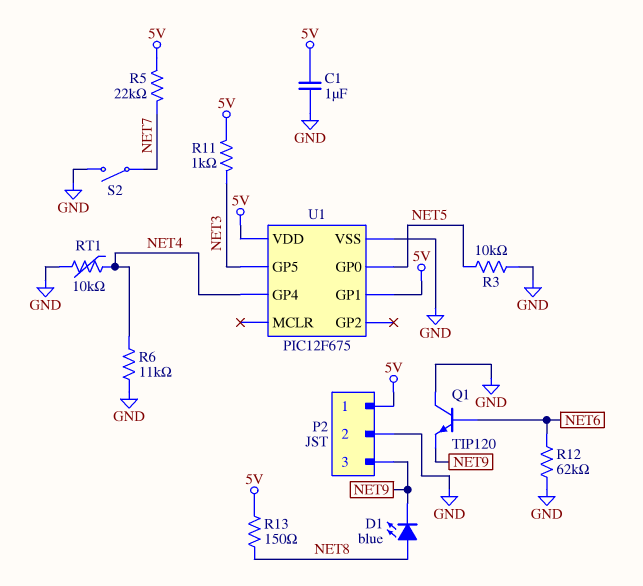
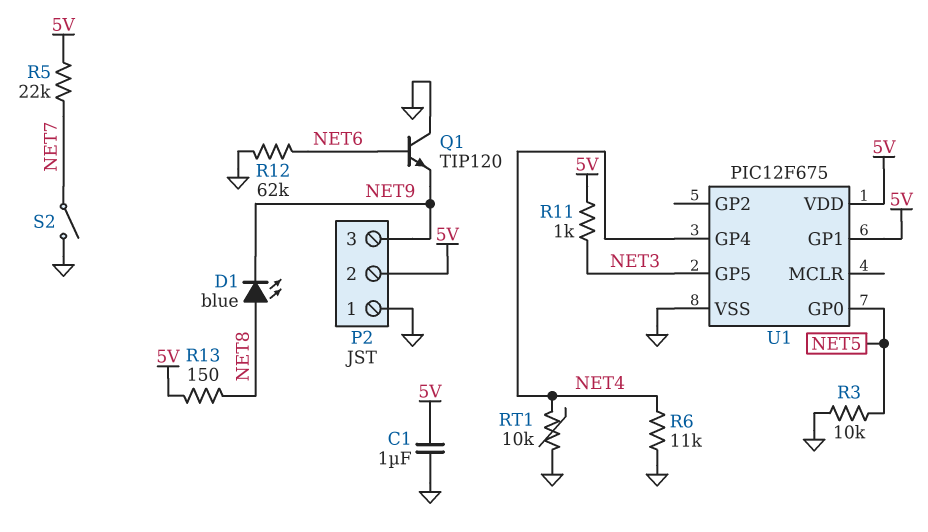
P2 pin 1: 5V -> GND
P2 pin 2: GND -> 5V

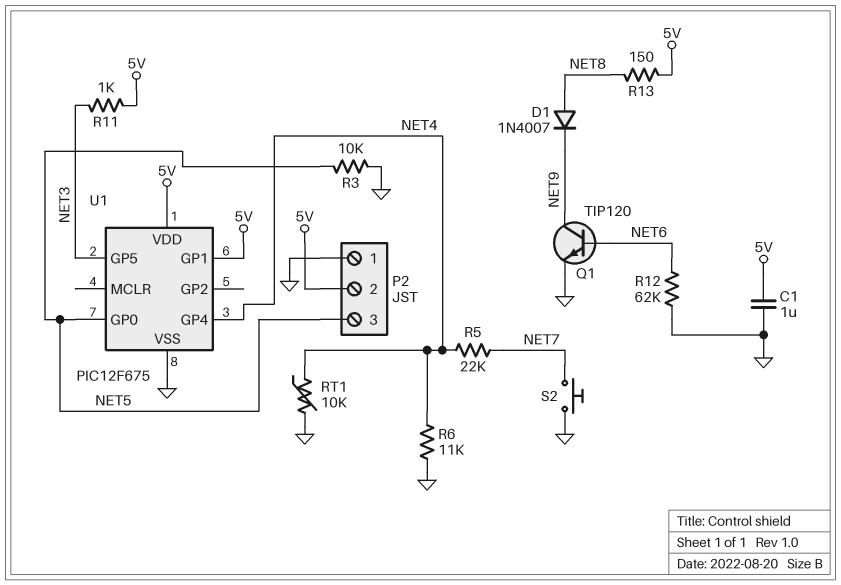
D1: LED blue (A NET8, K NET9) -> diode 1N4007 (A NET8, K NET9)
P2 pin 3: NET9 -> NET5
Q1: NPN TIP120 (B NET6, C GND, E NET9) -> NPN TIP120 (B NET6, C NET9, E GND)
R5: 22k (5V, NET7) -> 22k (NET4, NET7)
S2: switch (GND, NET7) -> button (GND, NET7)

